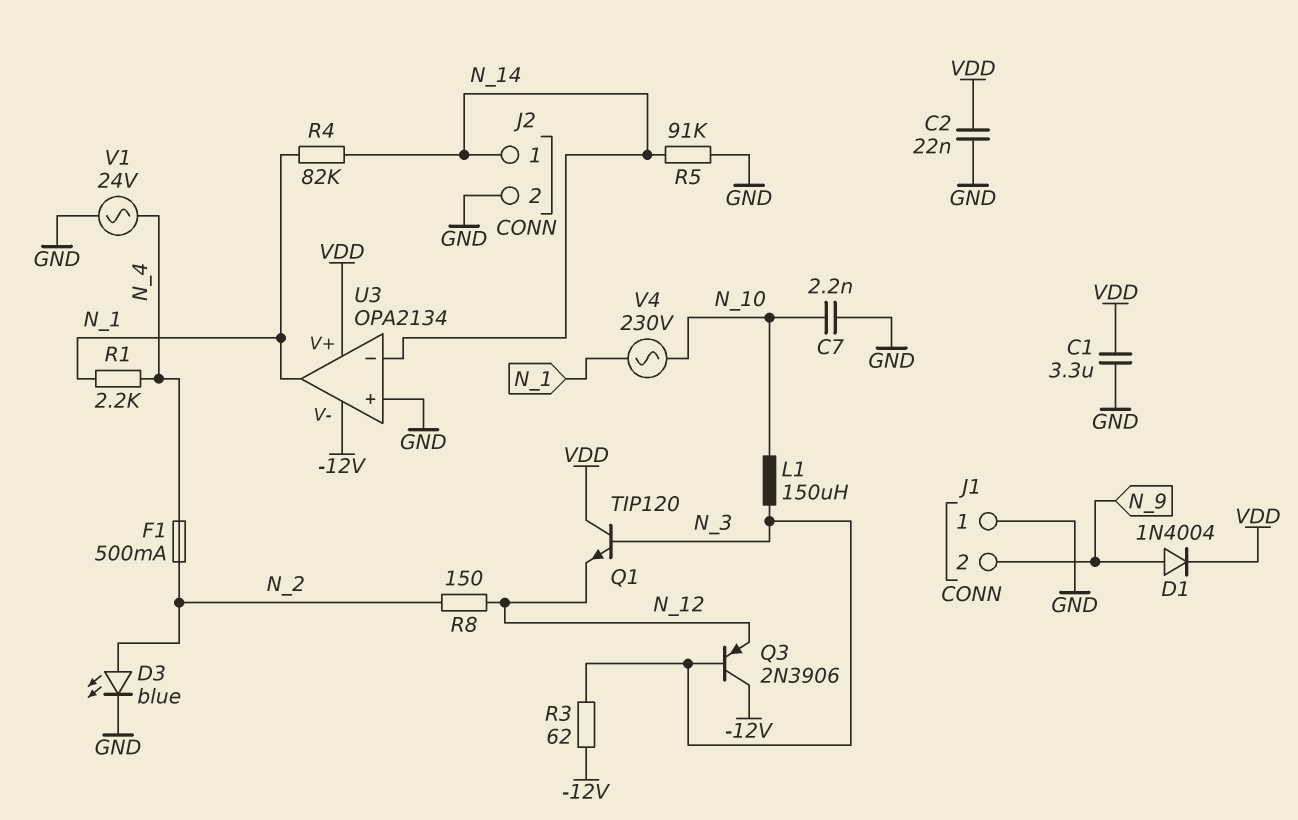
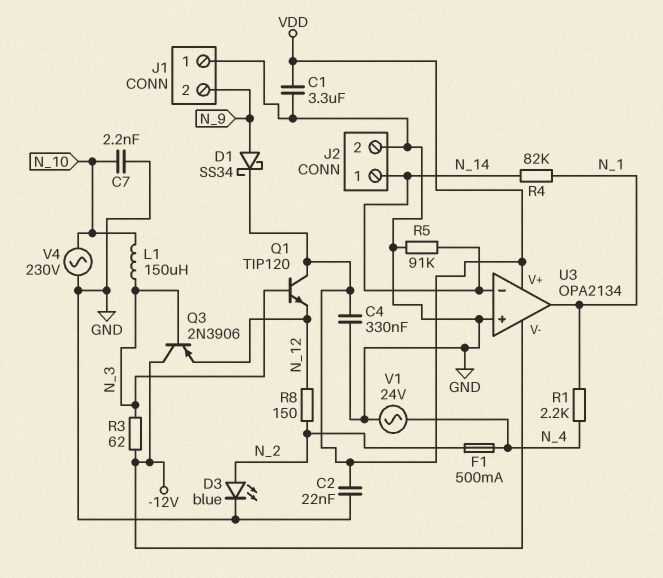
C4: none -> 330nF (GND, VDD)
D1: diode 1N4004 (A N_9, K VDD) -> schottky SS34 (A N_9, K VDD)
V4: AC 230V (N_1, N_10) -> AC 230V (GND, N_10)

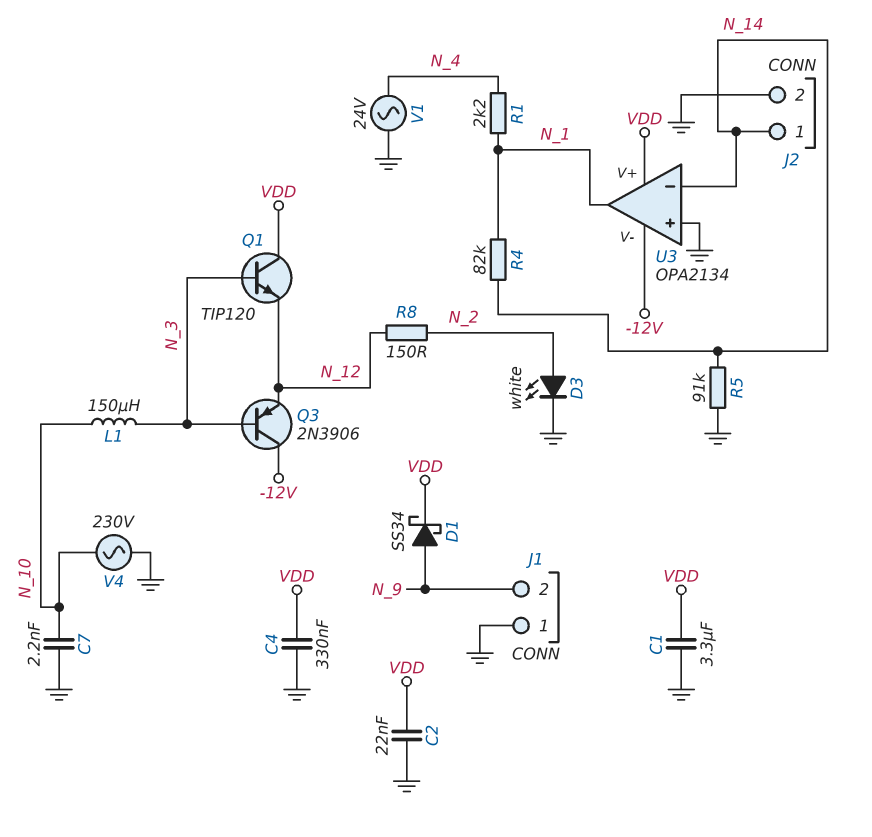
D3: LED blue (A N_2, K GND) -> LED white (A N_2, K GND)
F1: 500mA (N_2, N_4) -> none
R3: 62 (-12V, N_3) -> none

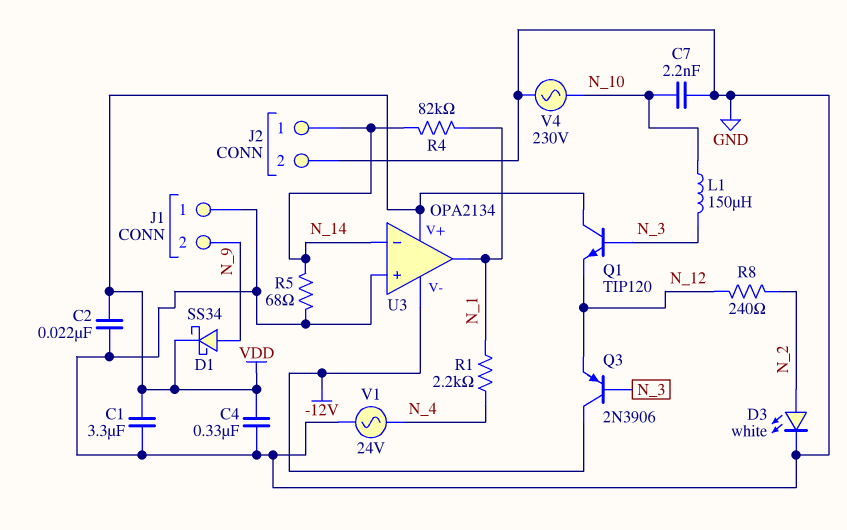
R5: 91k (GND, N_14) -> 68 (GND, N_14)
R8: 150 (N_2, N_12) -> 240 (N_2, N_12)

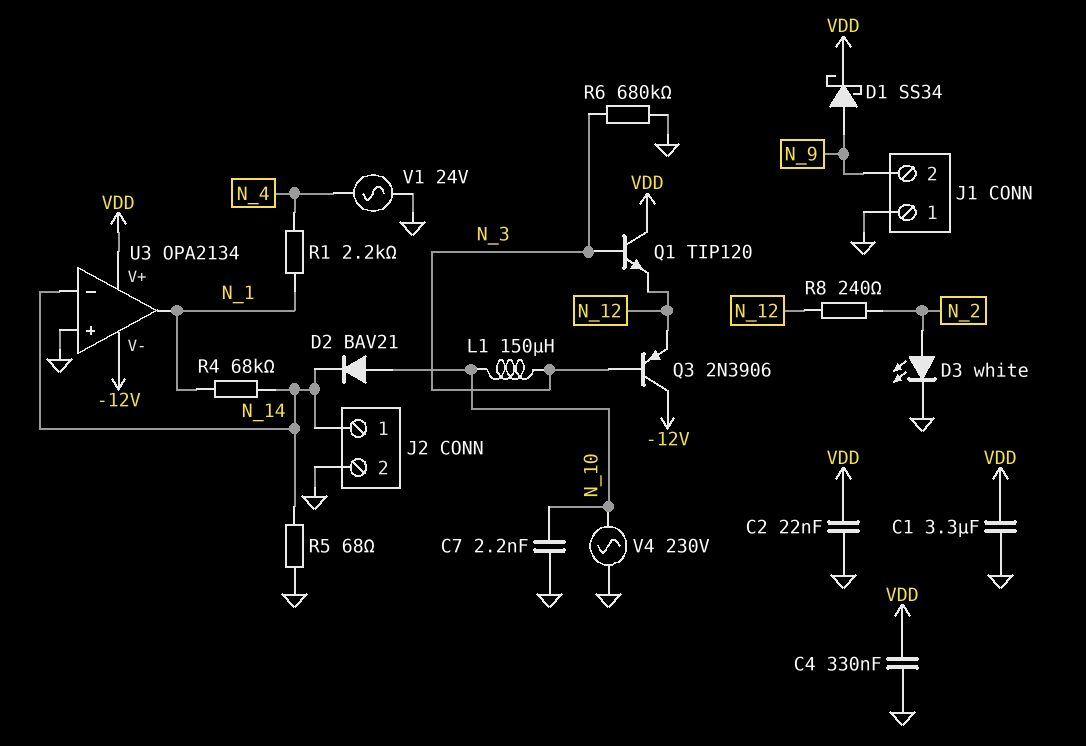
D2: none -> diode BAV21 (A N_10, K N_14)
R4: 82k (N_1, N_14) -> 68k (N_1, N_14)
R6: none -> 680k (GND, N_3)

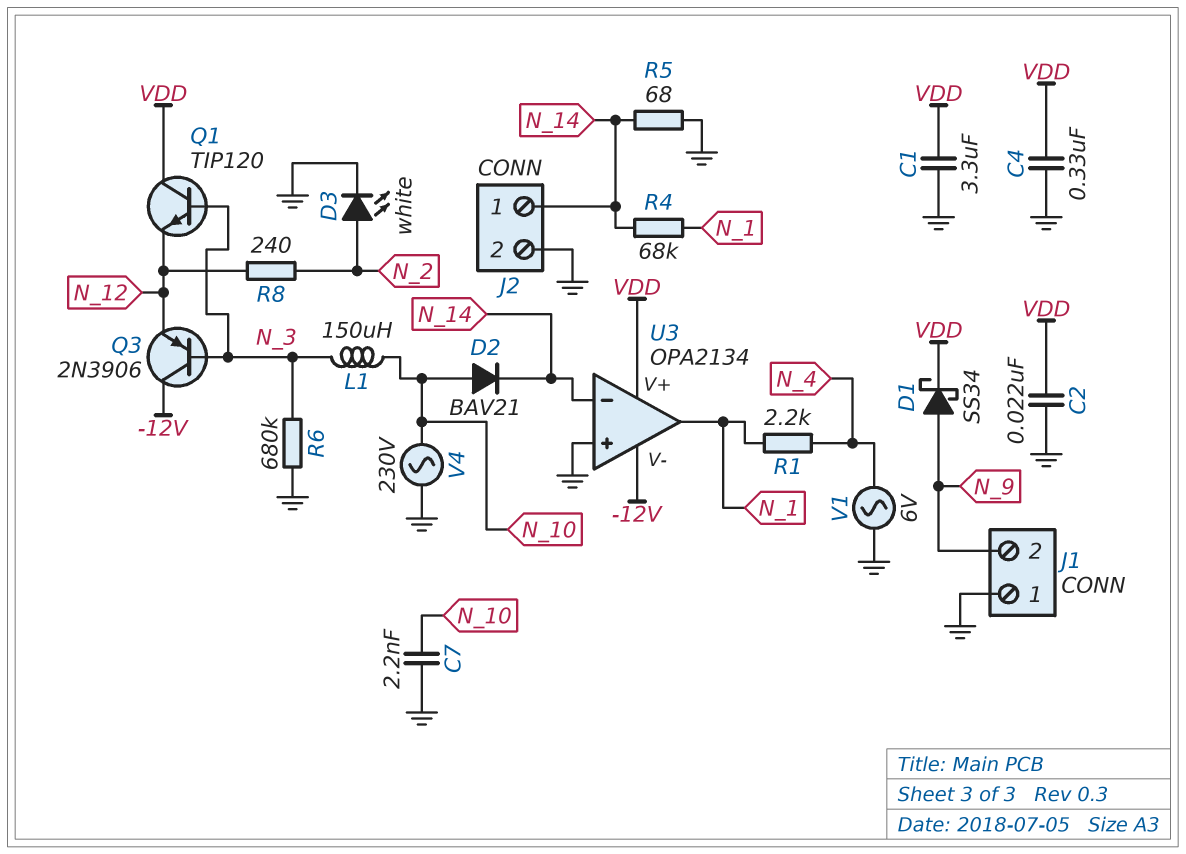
V1: AC 24V (GND, N_4) -> AC 6V (GND, N_4)

